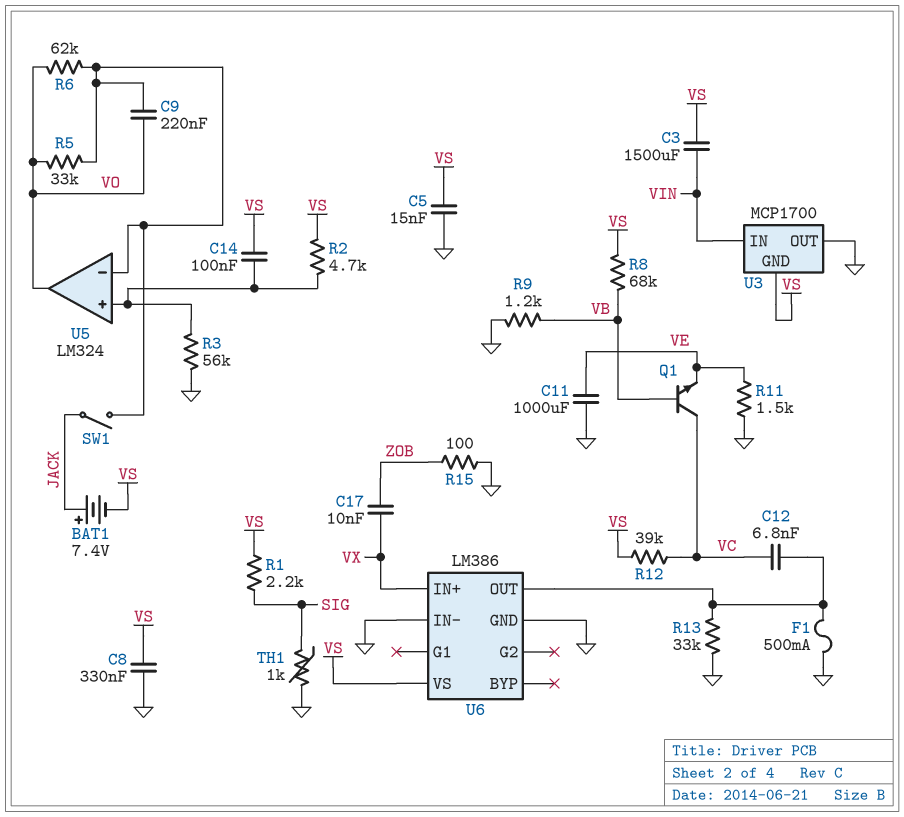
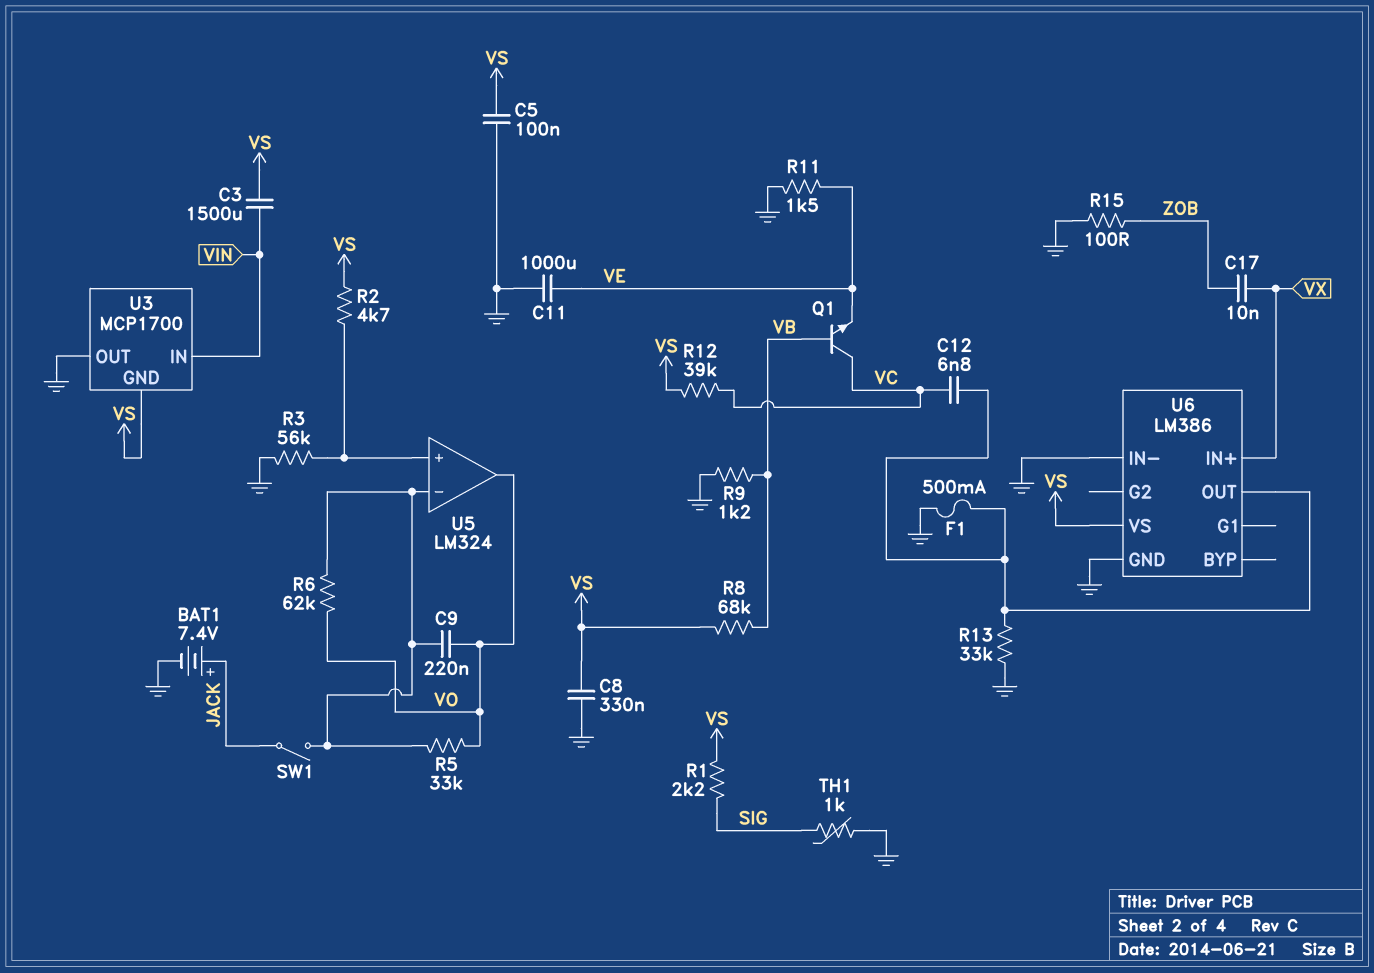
BAT1: 7.4V (plus JACK, minus VS) -> 7.4V (plus JACK, minus GND)
C5: 15nF (GND, VS) -> 100nF (GND, VS)
C14: 100nF (U5/in+, VS) -> none

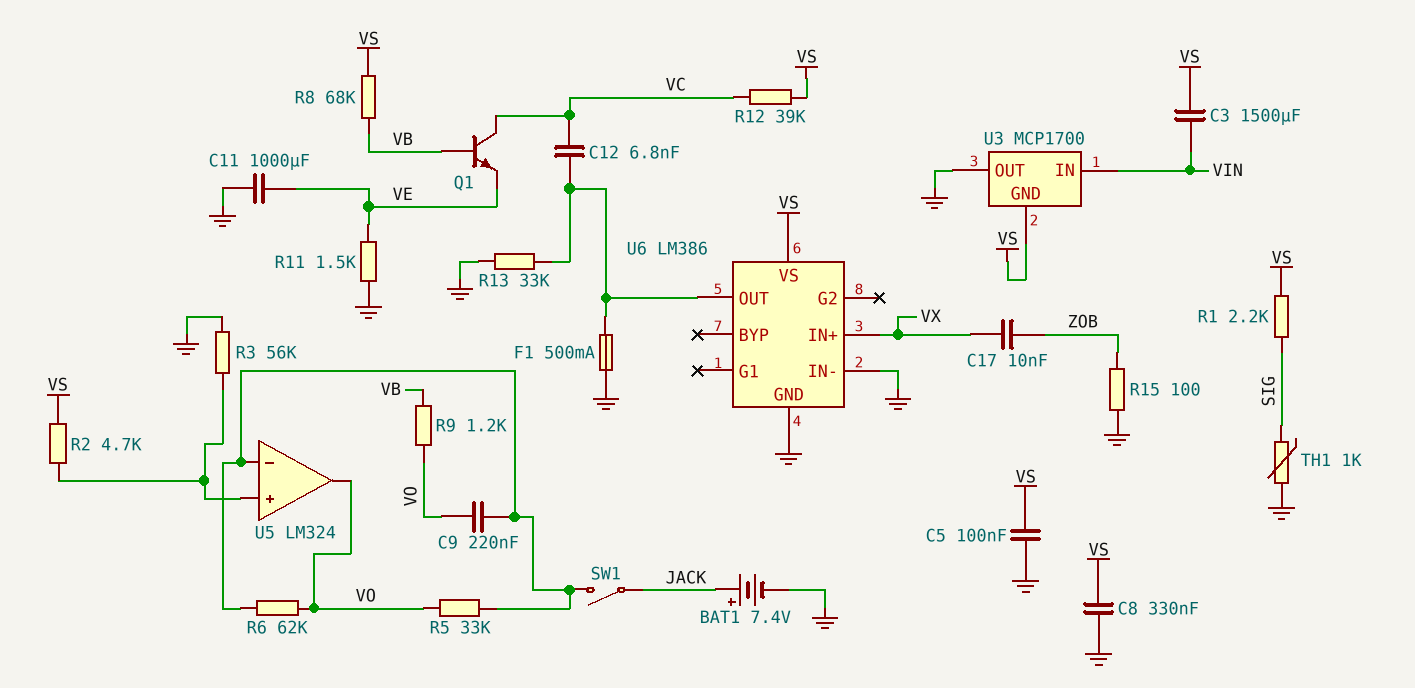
R9: 1.2k (GND, VB) -> 1.2k (VB, VO)

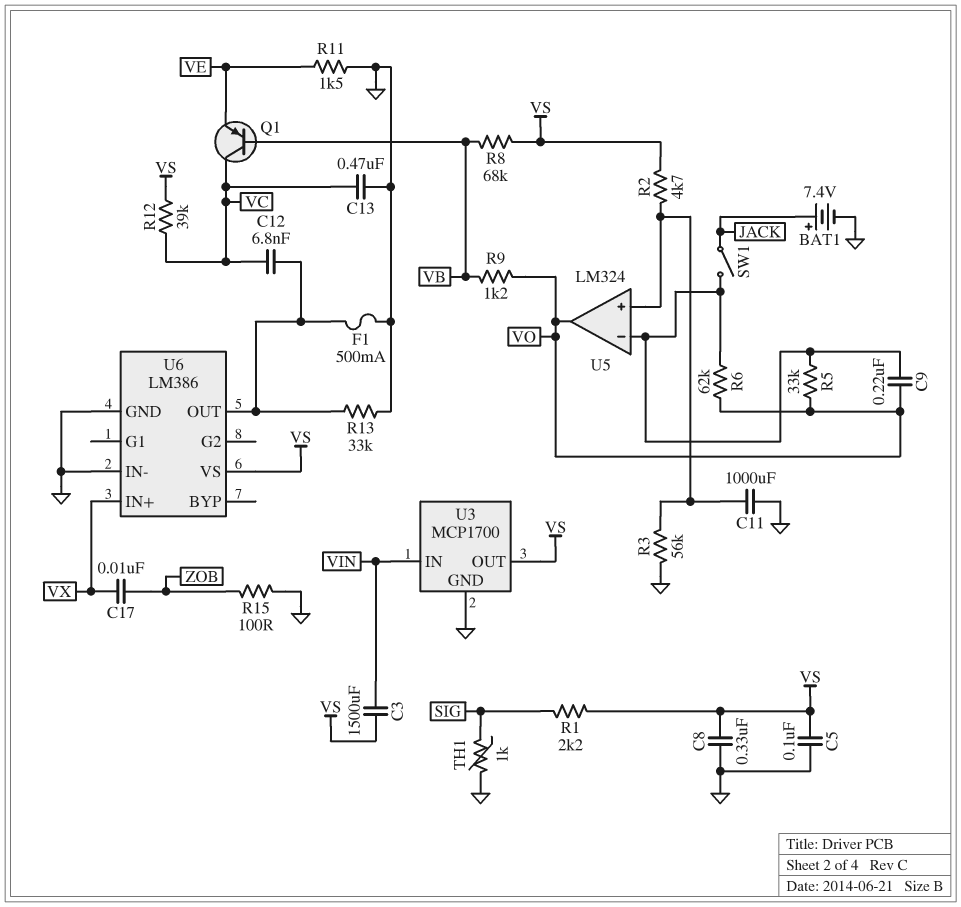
C11: 1000uF (GND, VE) -> 1000uF (GND, U5/in+)
C13: none -> 470nF (GND, VC)
Q1: NPN (B VB, C VC, E VE) -> PNP (B VB, C VC, E VE)
U3 pin GND: VS -> GND
U3 pin OUT: GND -> VS

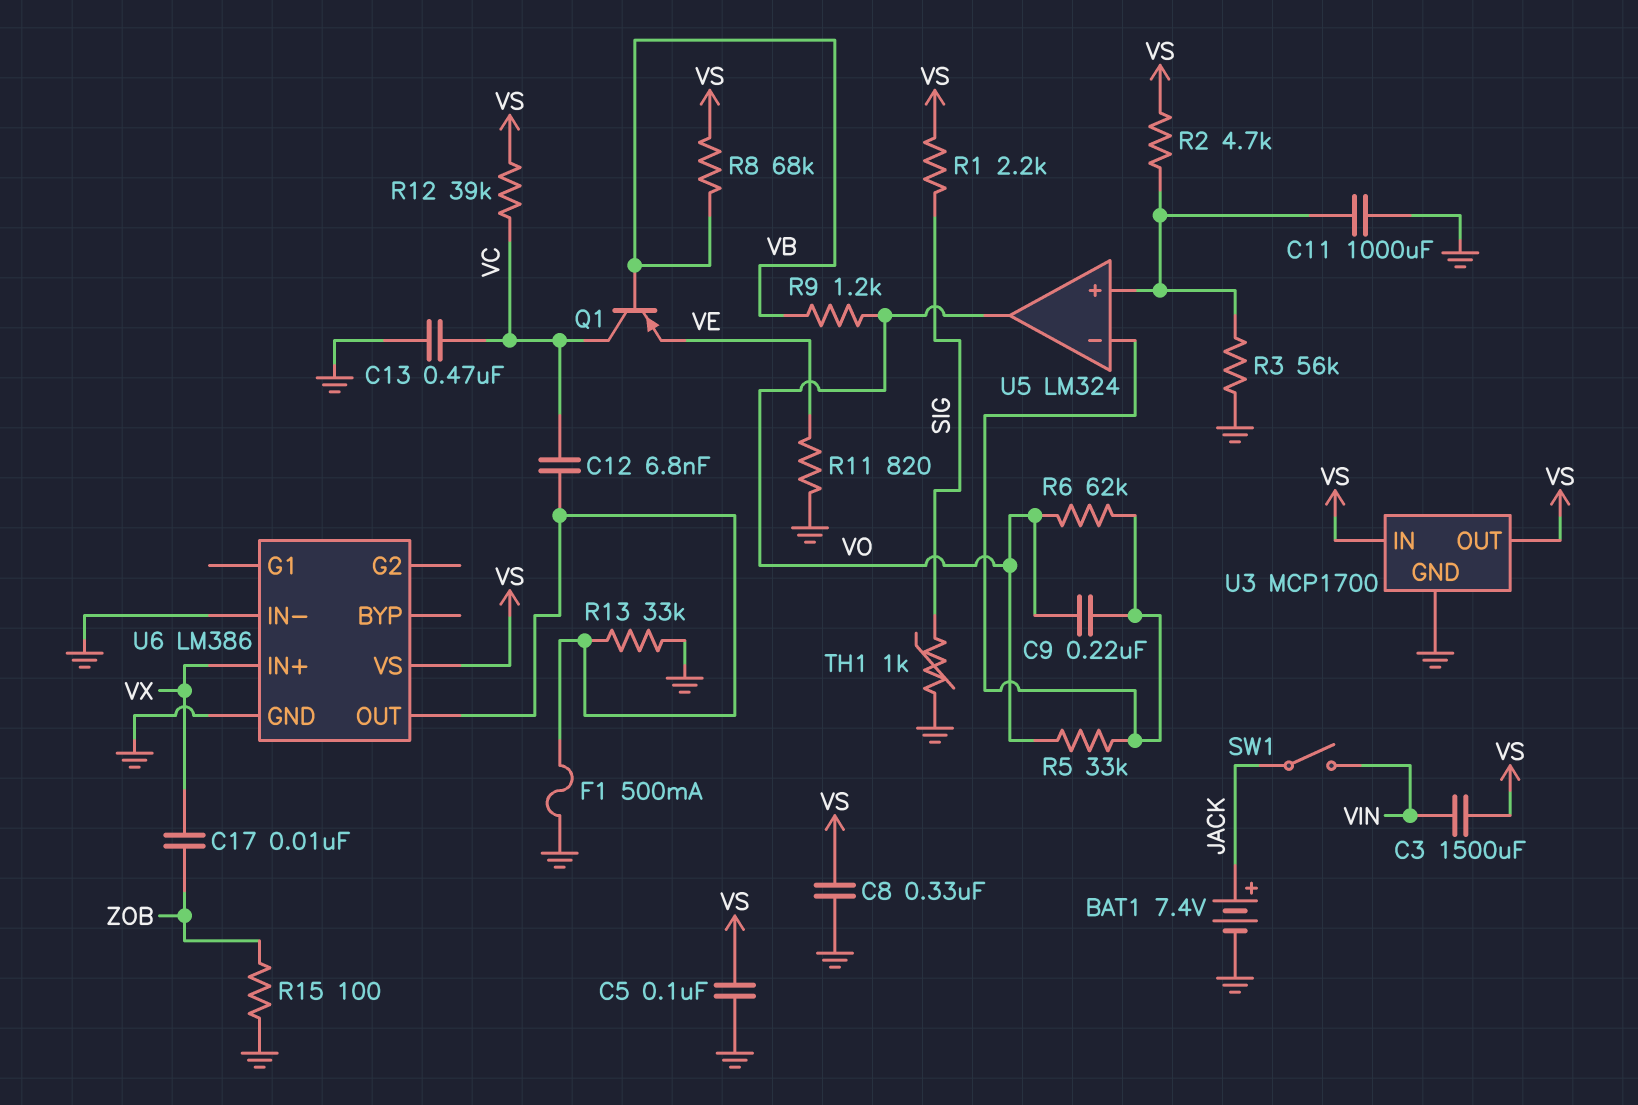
R11: 1.5k (GND, VE) -> 820 (GND, VE)
SW1: switch (JACK, U5/in-) -> switch (JACK, VIN)
U3 pin IN: VIN -> VS

